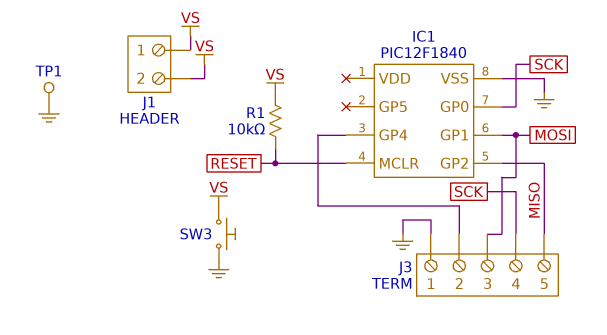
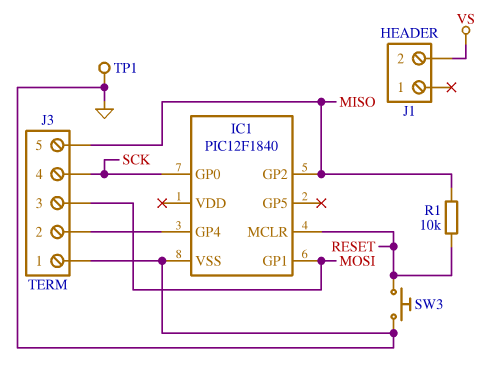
J1 pin 1: VS -> none
R1: 10k (RESET, VS) -> 10k (MISO, RESET)
SW3: button (GND, VS) -> button (GND, RESET)

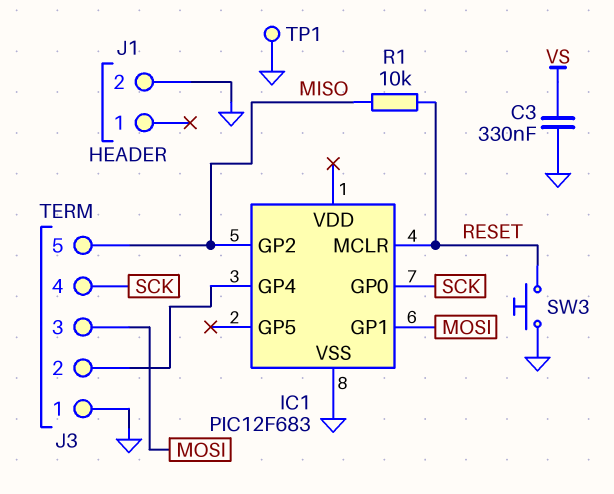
C3: none -> 330nF (GND, VS)
IC1: PIC12F1840 -> PIC12F683
J1 pin 2: VS -> GND

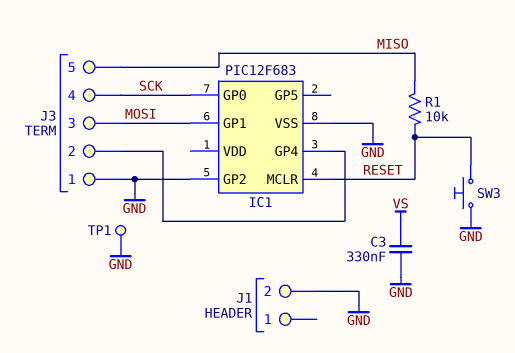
IC1 pin GP2: MISO -> GND

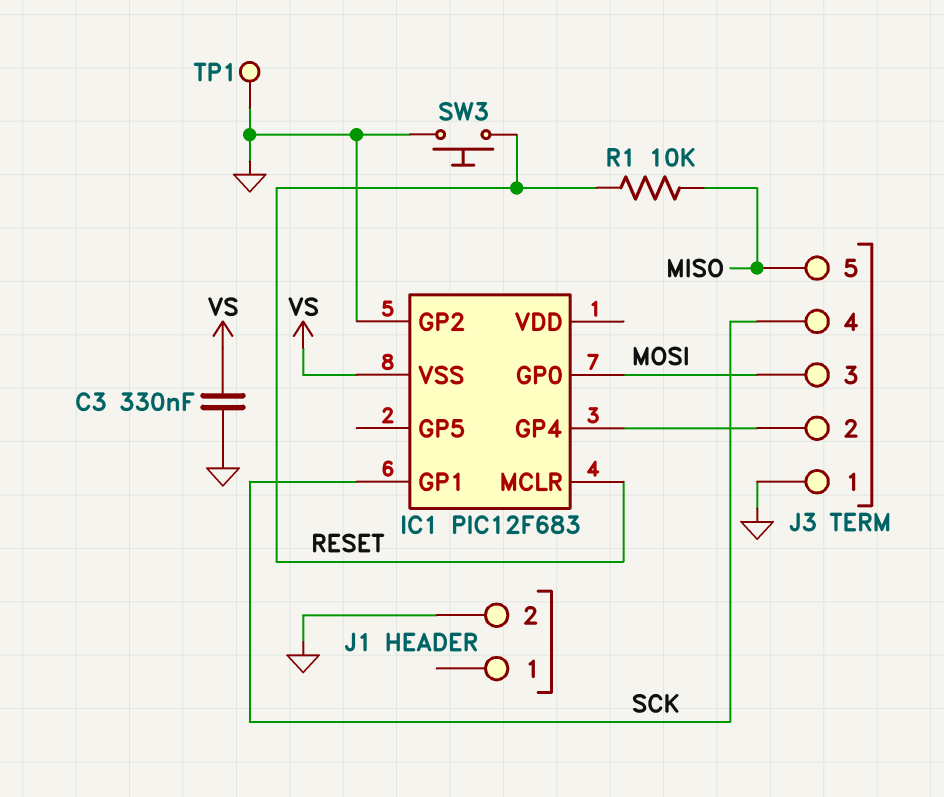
IC1 pin GP0: SCK -> MOSI
IC1 pin GP1: MOSI -> SCK
IC1 pin VSS: GND -> VS

